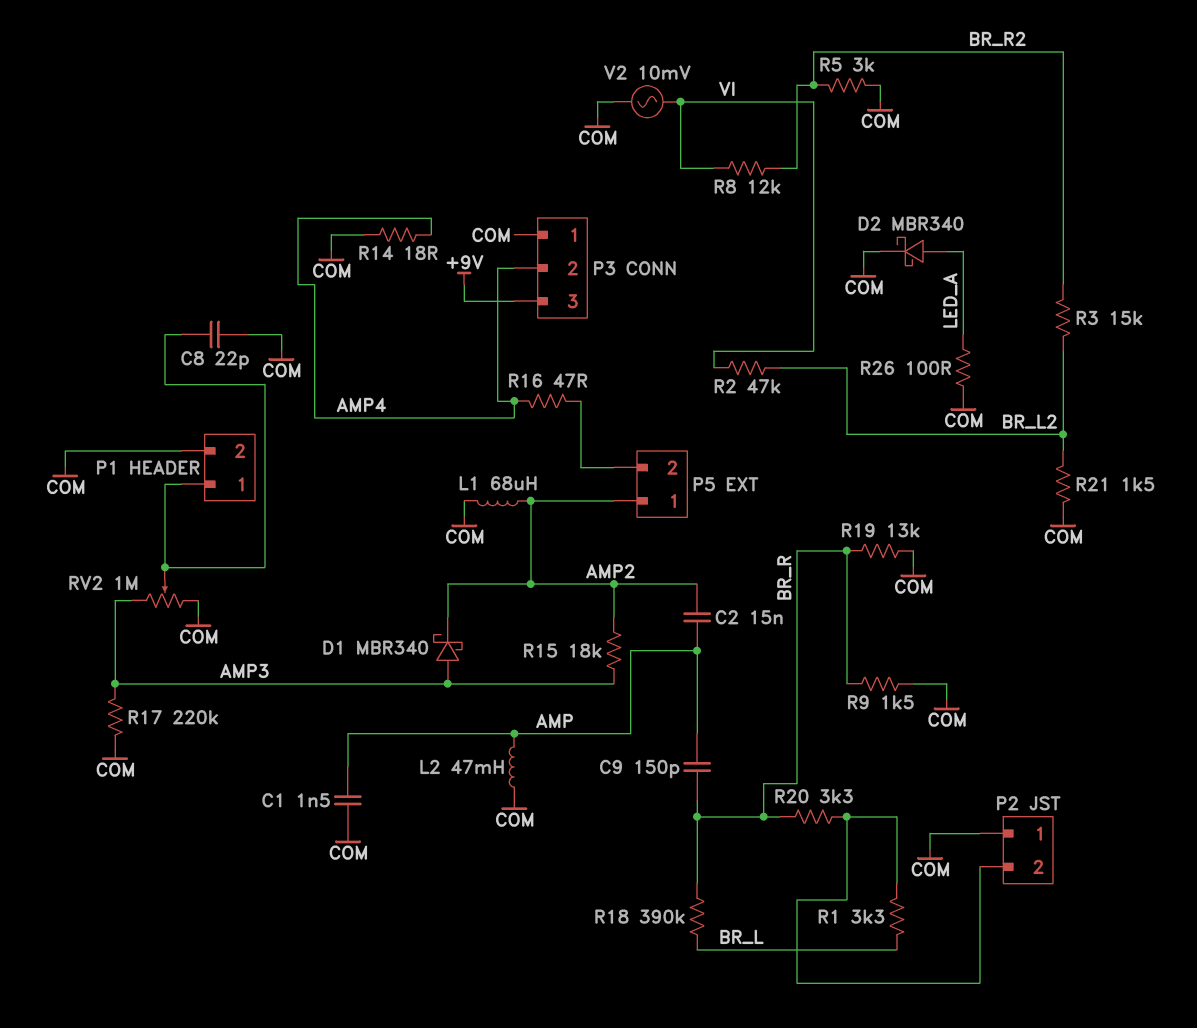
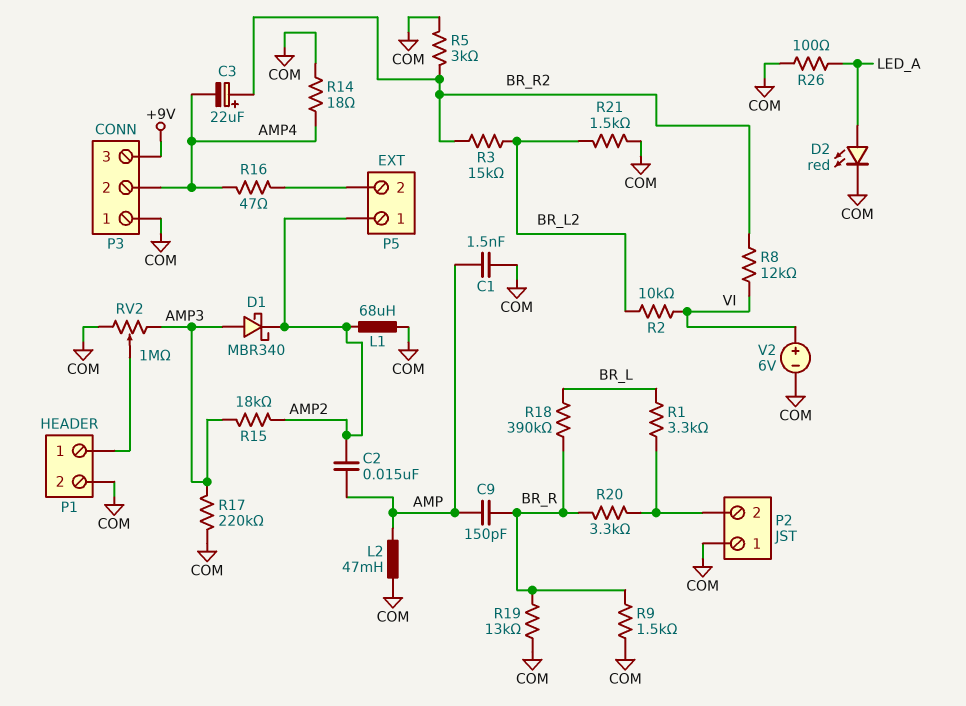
C3: none -> 22uF (plus BR_R2, minus AMP4)
C8: 22pF (COM, P1/1) -> none
D2: schottky MBR340 (A LED_A, K COM) -> LED red (A LED_A, K COM)
R2: 47k (BR_L2, VI) -> 10k (BR_L2, VI)
V2: AC 10mV (COM, VI) -> 6V (plus VI, minus COM)

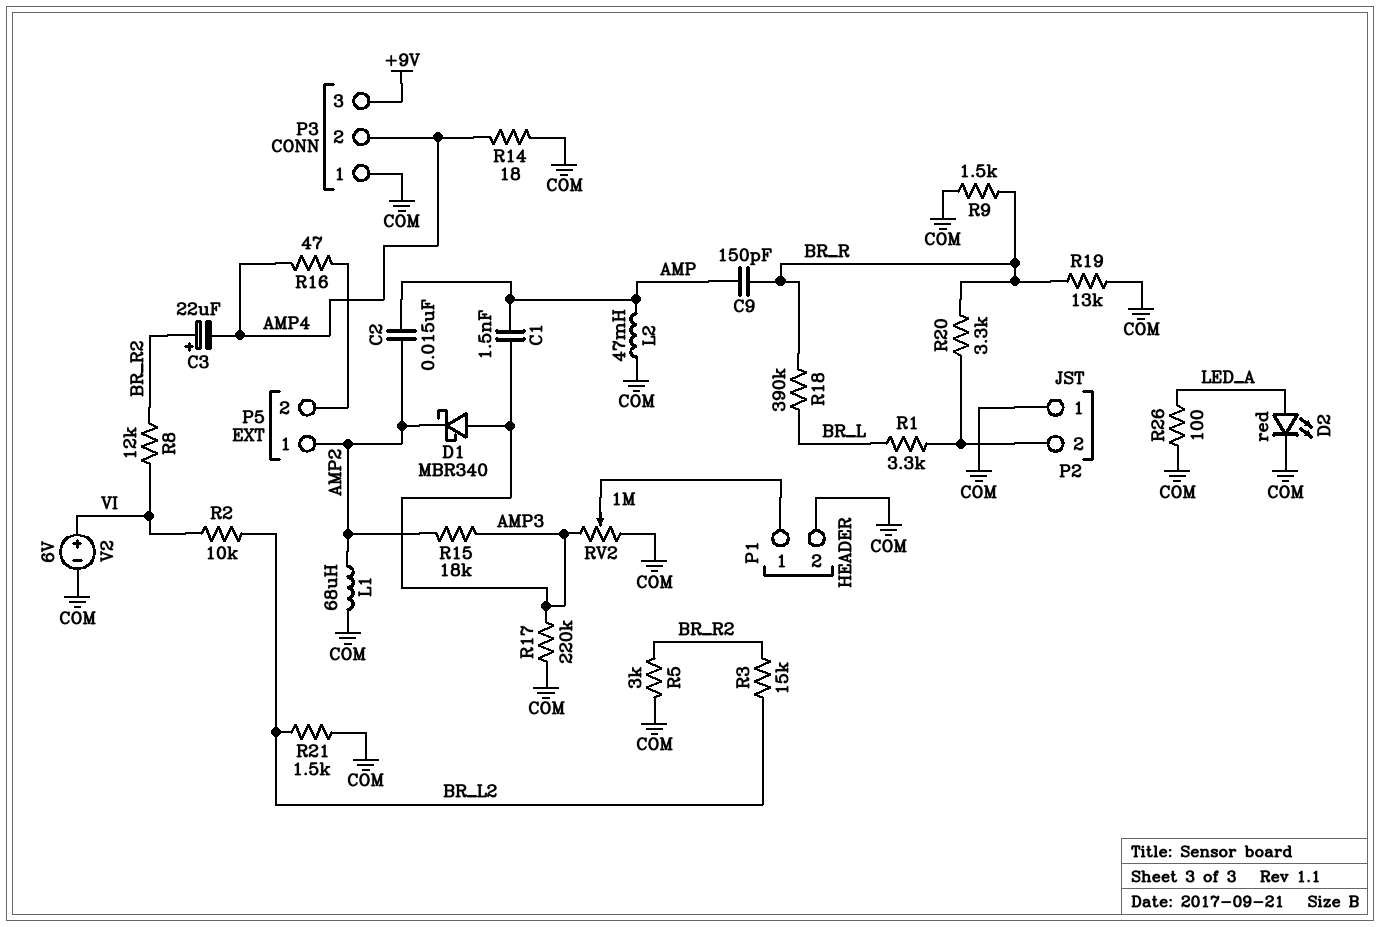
C1: 1.5nF (AMP, COM) -> 1.5nF (AMP, AMP3)

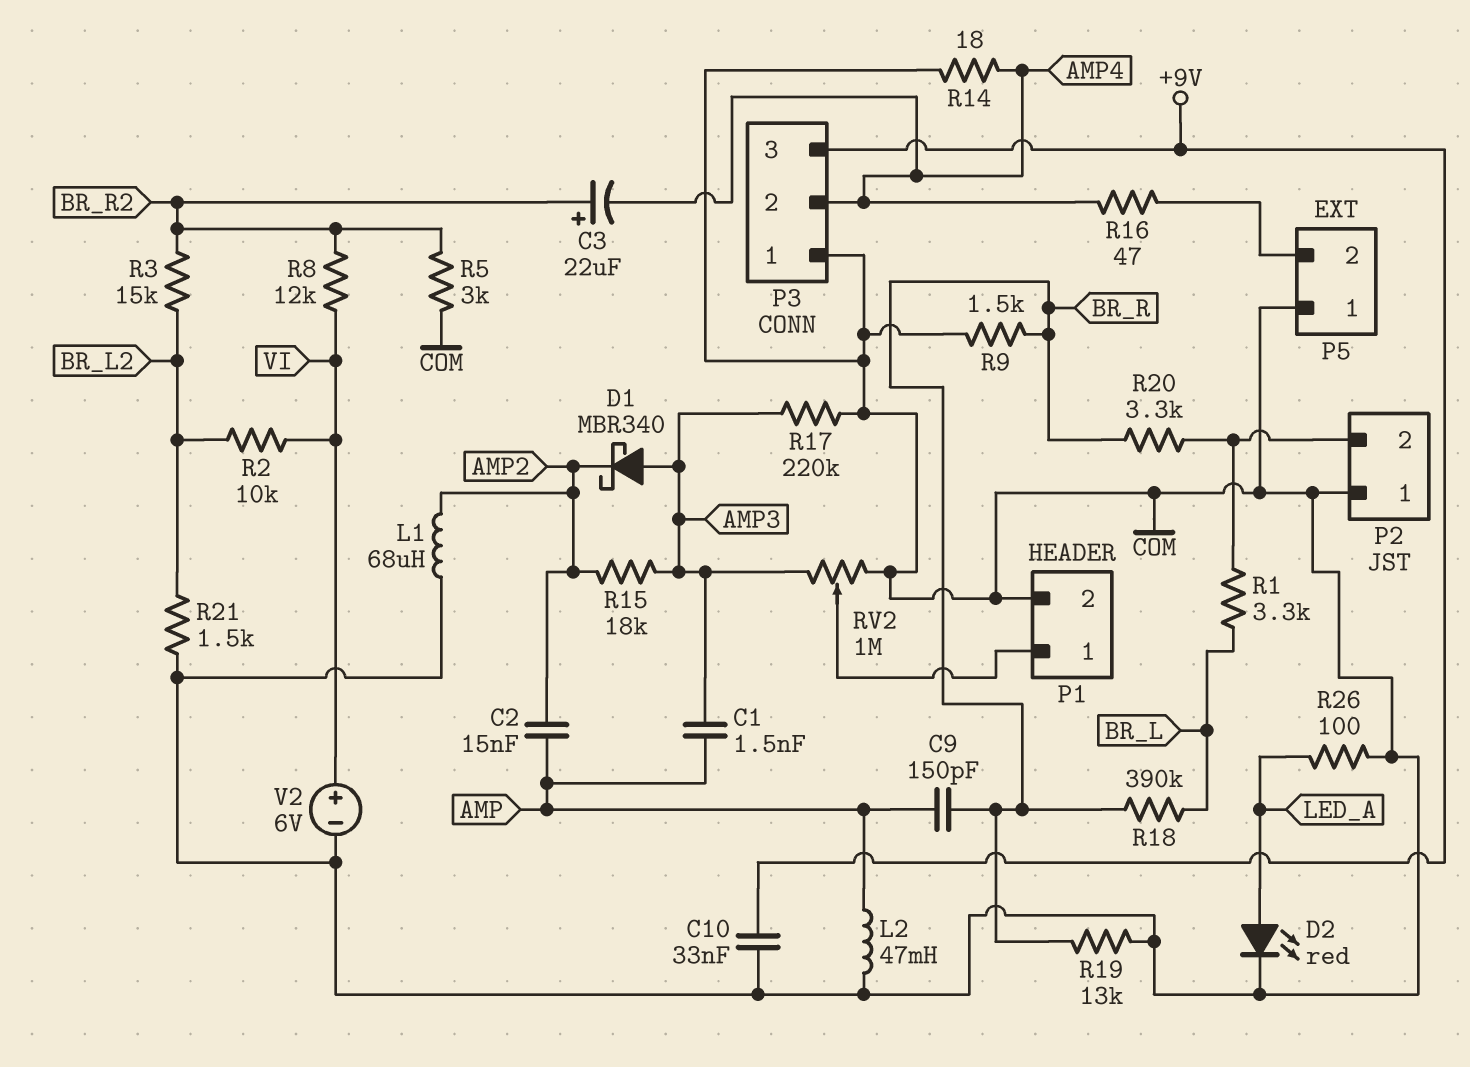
C10: none -> 33nF (+9V, COM)
P5 pin 1: AMP2 -> COM

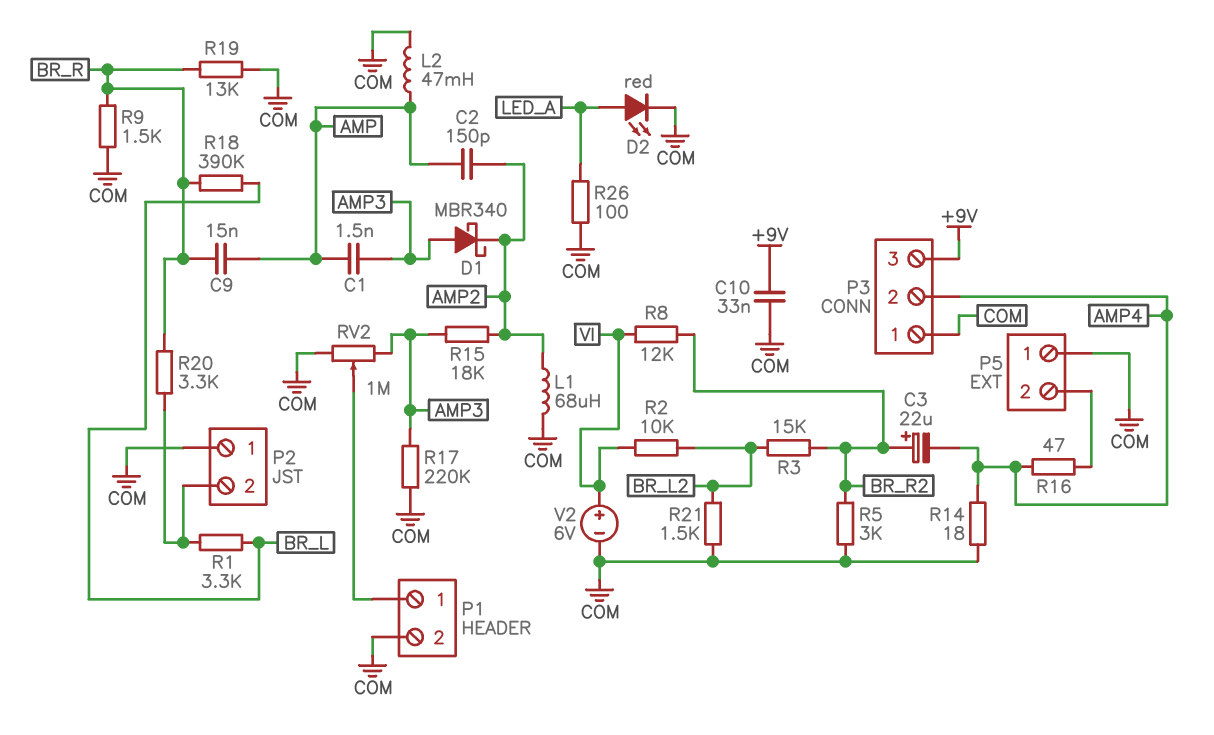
C2: 15nF (AMP, AMP2) -> 150pF (AMP, AMP2)
C9: 150pF (AMP, BR_R) -> 15nF (AMP, BR_R)

